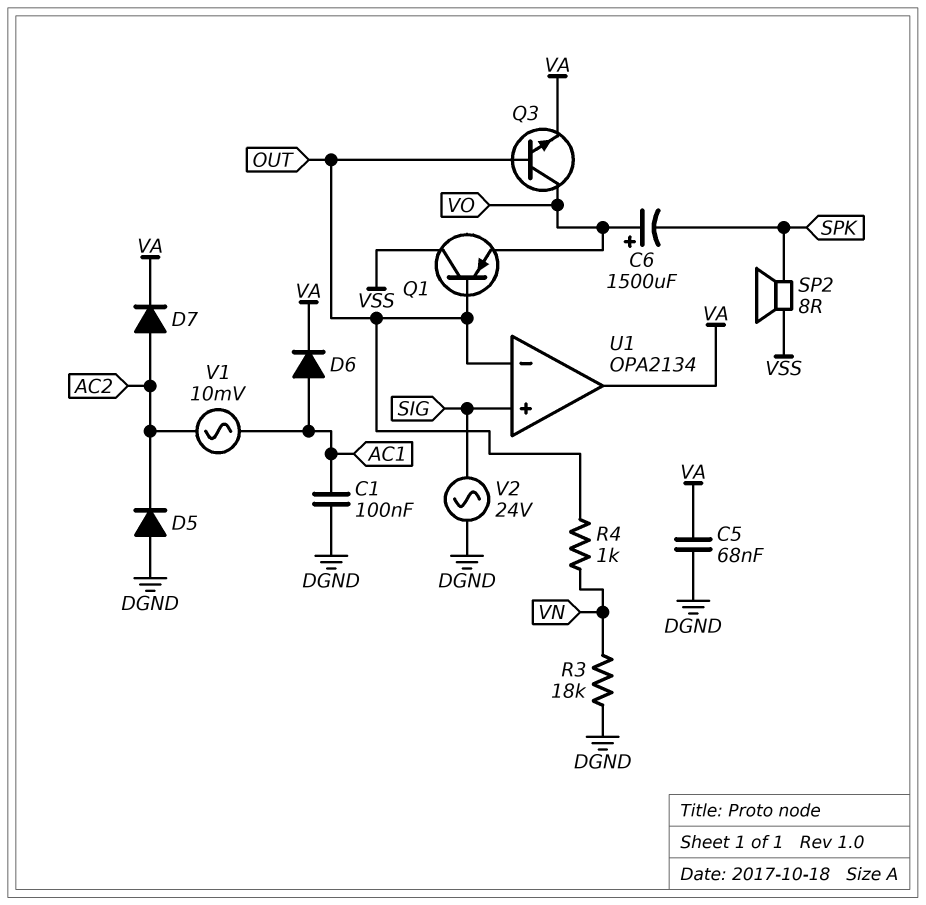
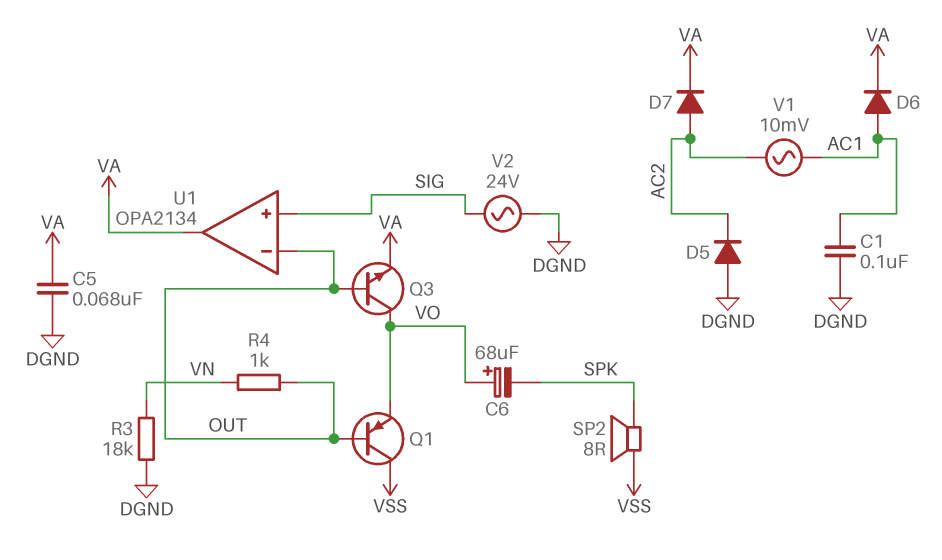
C6: 1500uF (plus VO, minus SPK) -> 68uF (plus VO, minus SPK)

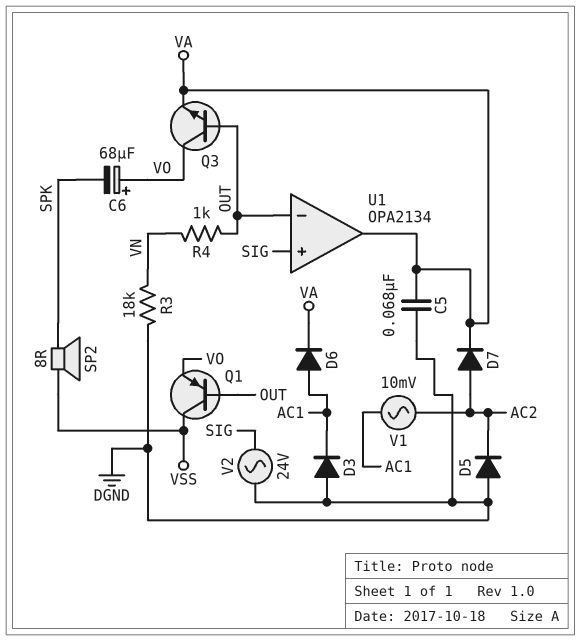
C1: 100nF (AC1, DGND) -> none
D3: none -> diode (A DGND, K AC1)

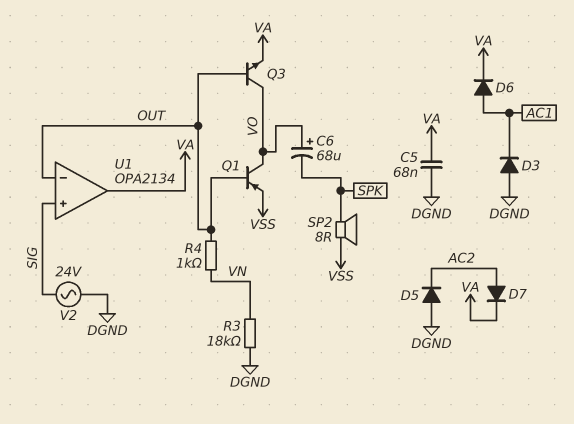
Q1: PNP (B OUT, C VSS, E VO) -> PNP (B OUT, C VO, E VSS)
V1: AC 10mV (AC1, AC2) -> none

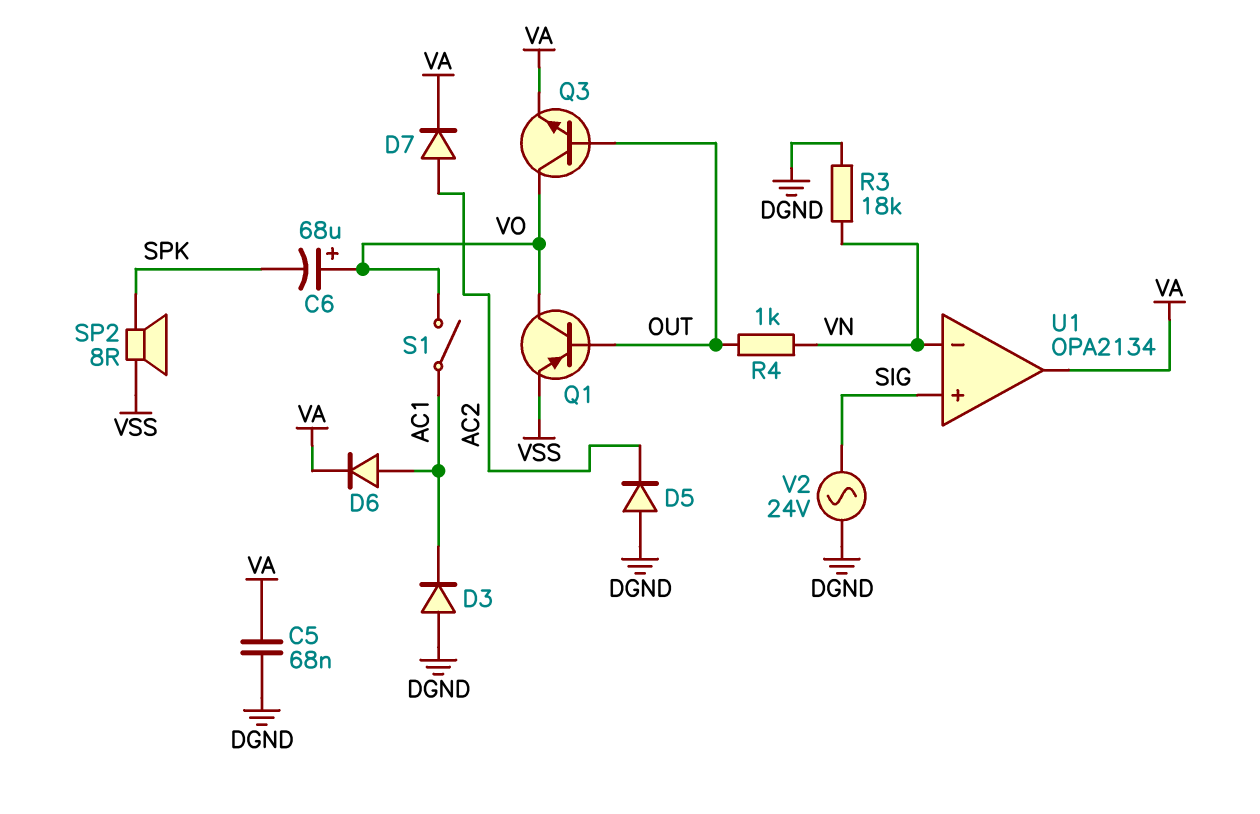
S1: none -> switch (AC1, VO)
U1 pin in-: OUT -> VN

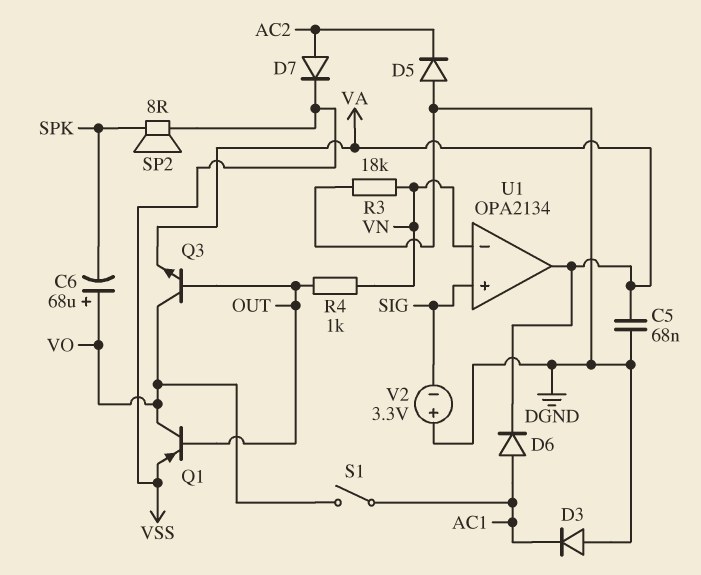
D7: diode (A AC2, K VA) -> diode (A AC2, K VSS)
V2: AC 24V (DGND, SIG) -> 3.3V (plus DGND, minus SIG)

